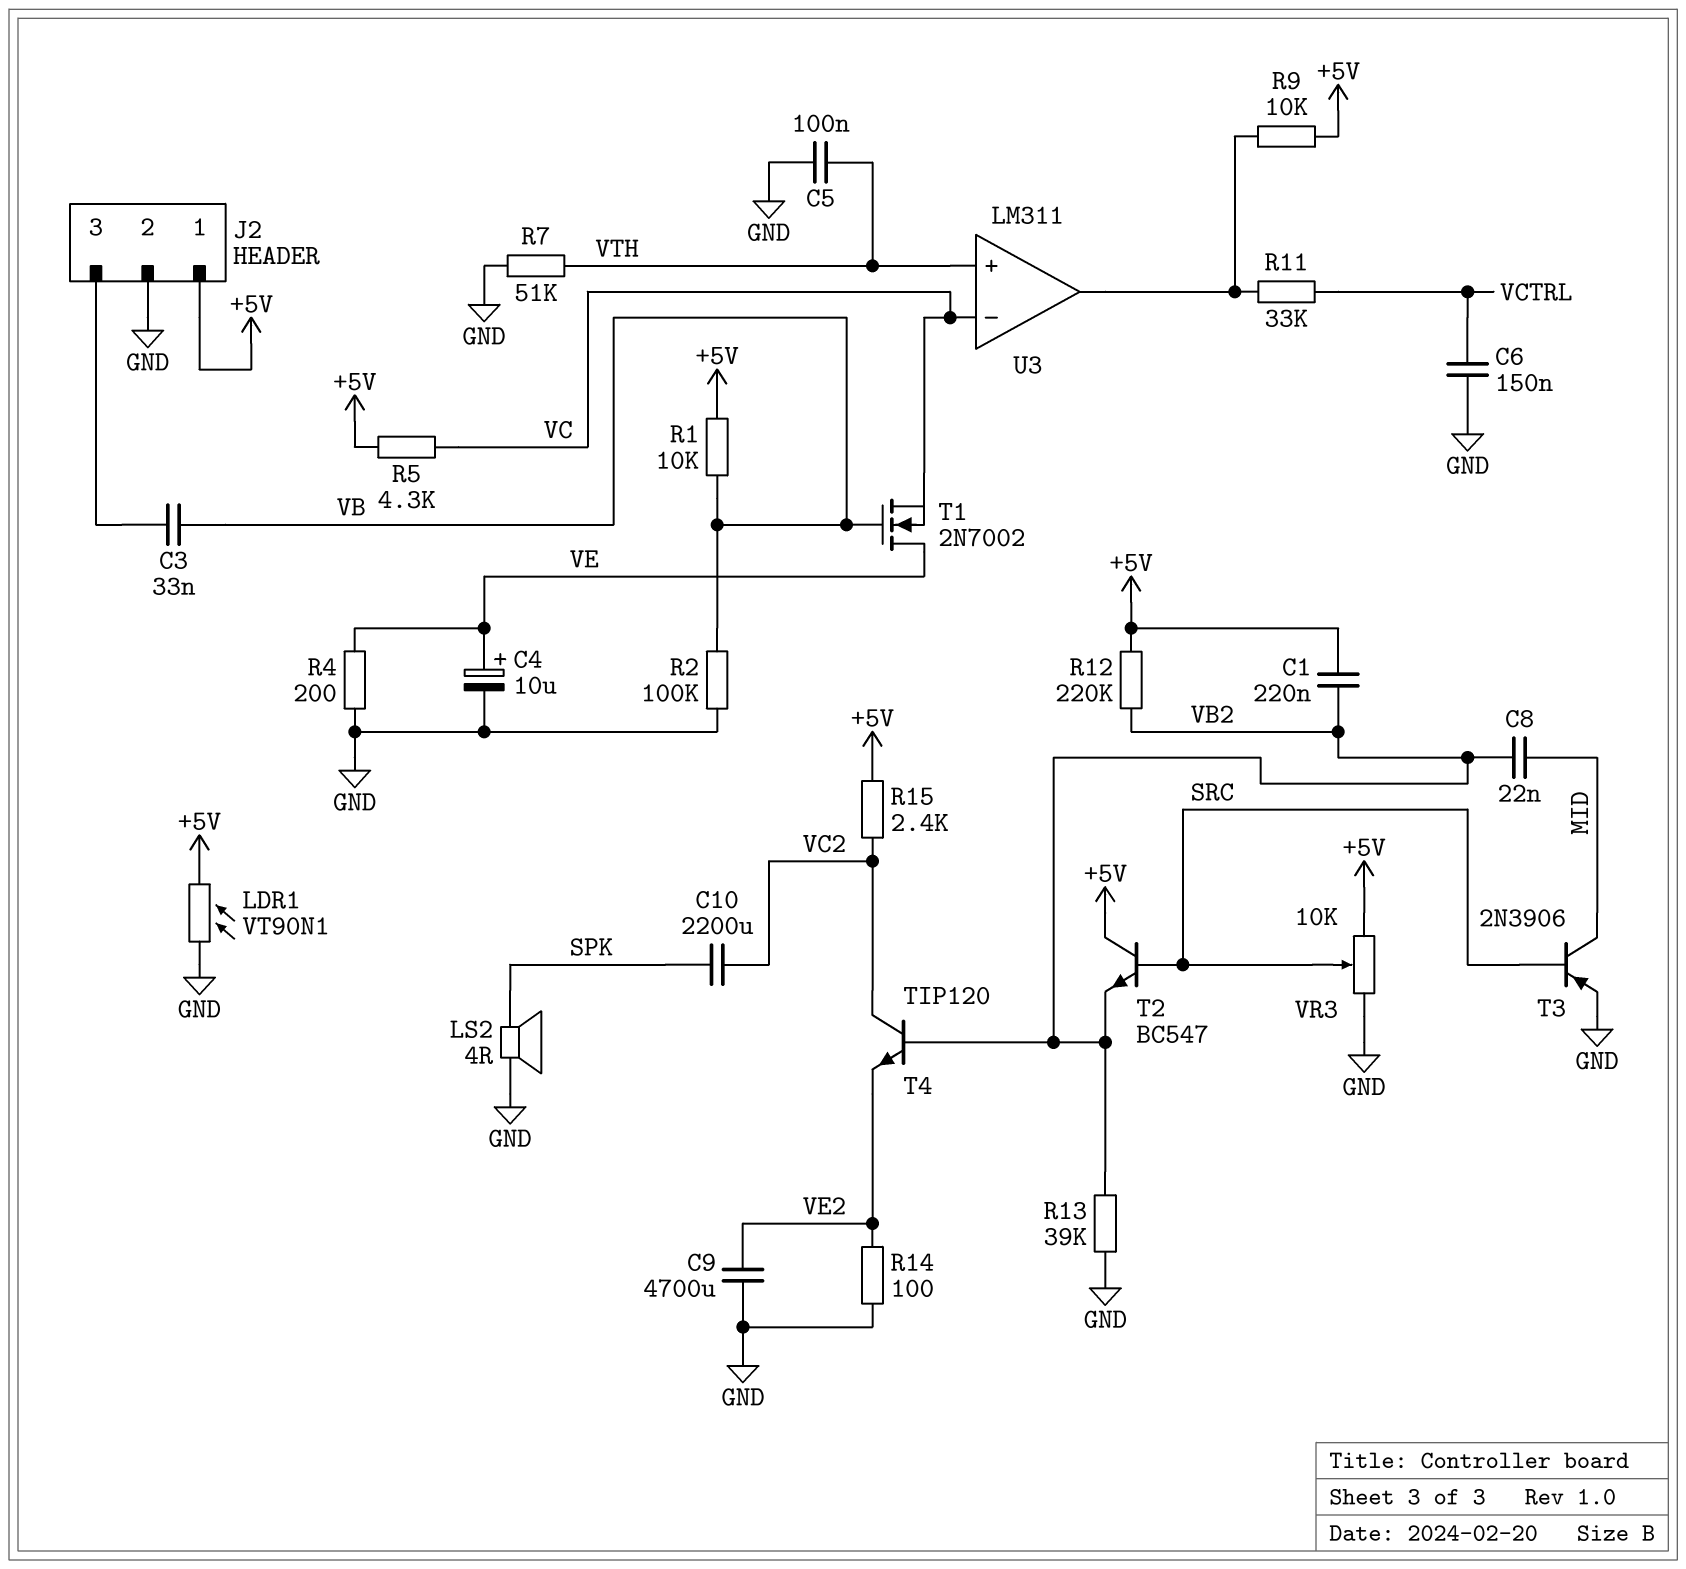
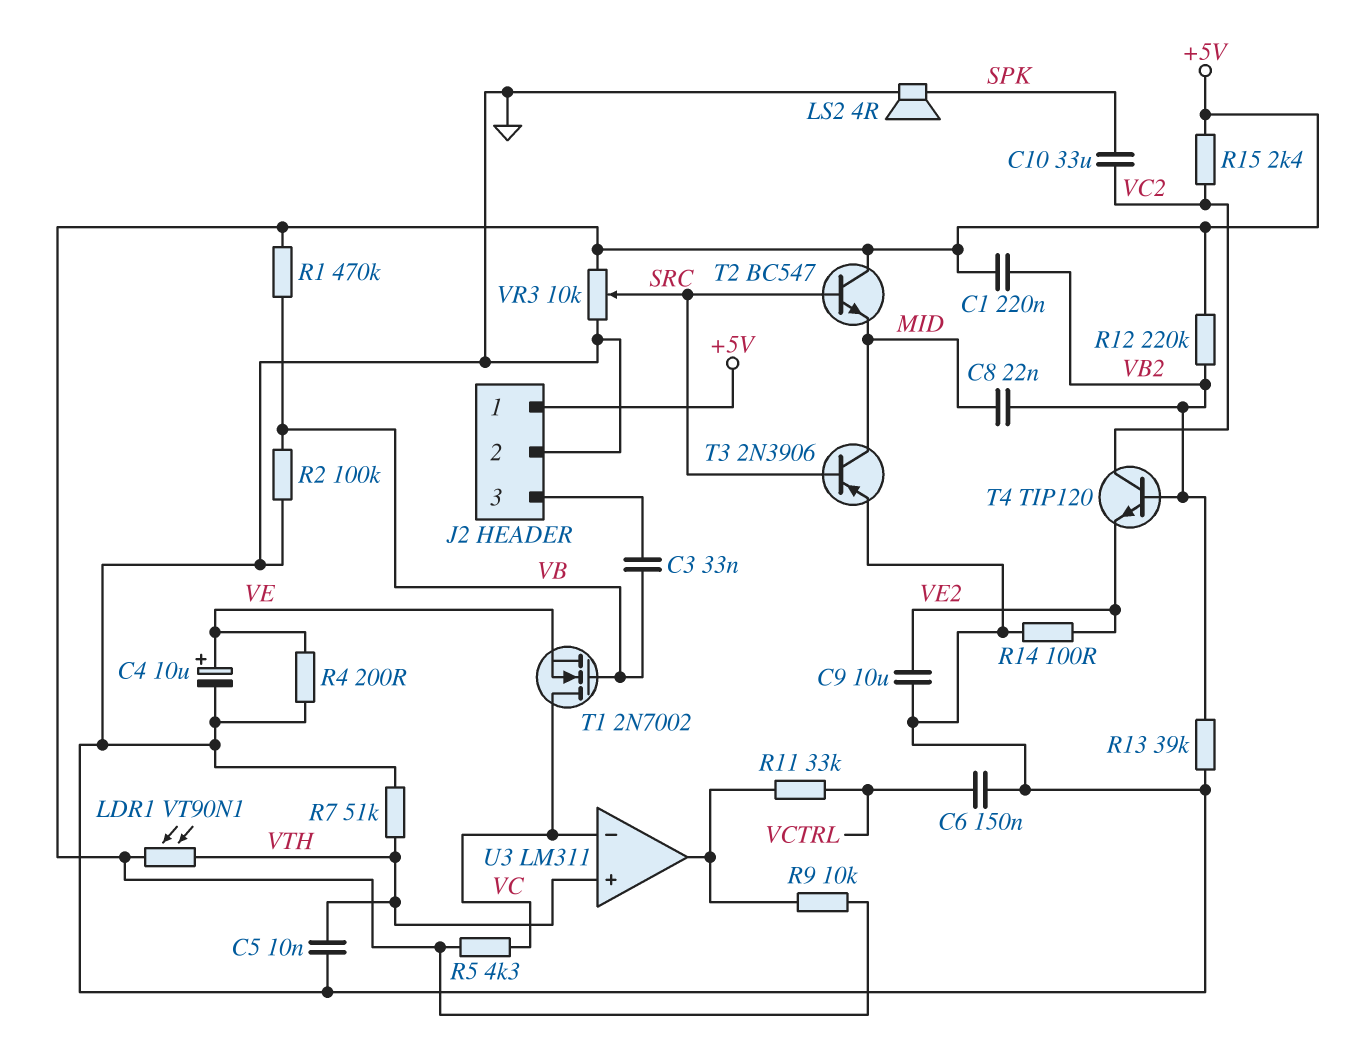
C5: 100nF (GND, VTH) -> 10nF (GND, VTH)
C9: 4700uF (GND, VE2) -> 10uF (GND, VE2)
C10: 2200uF (SPK, VC2) -> 33uF (SPK, VC2)
LDR1: VT90N1 (+5V, GND) -> VT90N1 (+5V, VTH)
R1: 10k (+5V, VB) -> 470k (+5V, VB)
T1: NMOS 2N7002 (G VB, D VE, S VC) -> NMOS 2N7002 (G VB, D VC, S VE)
T2: NPN BC547 (B SRC, C +5V, E VB2) -> NPN BC547 (B SRC, C +5V, E MID)

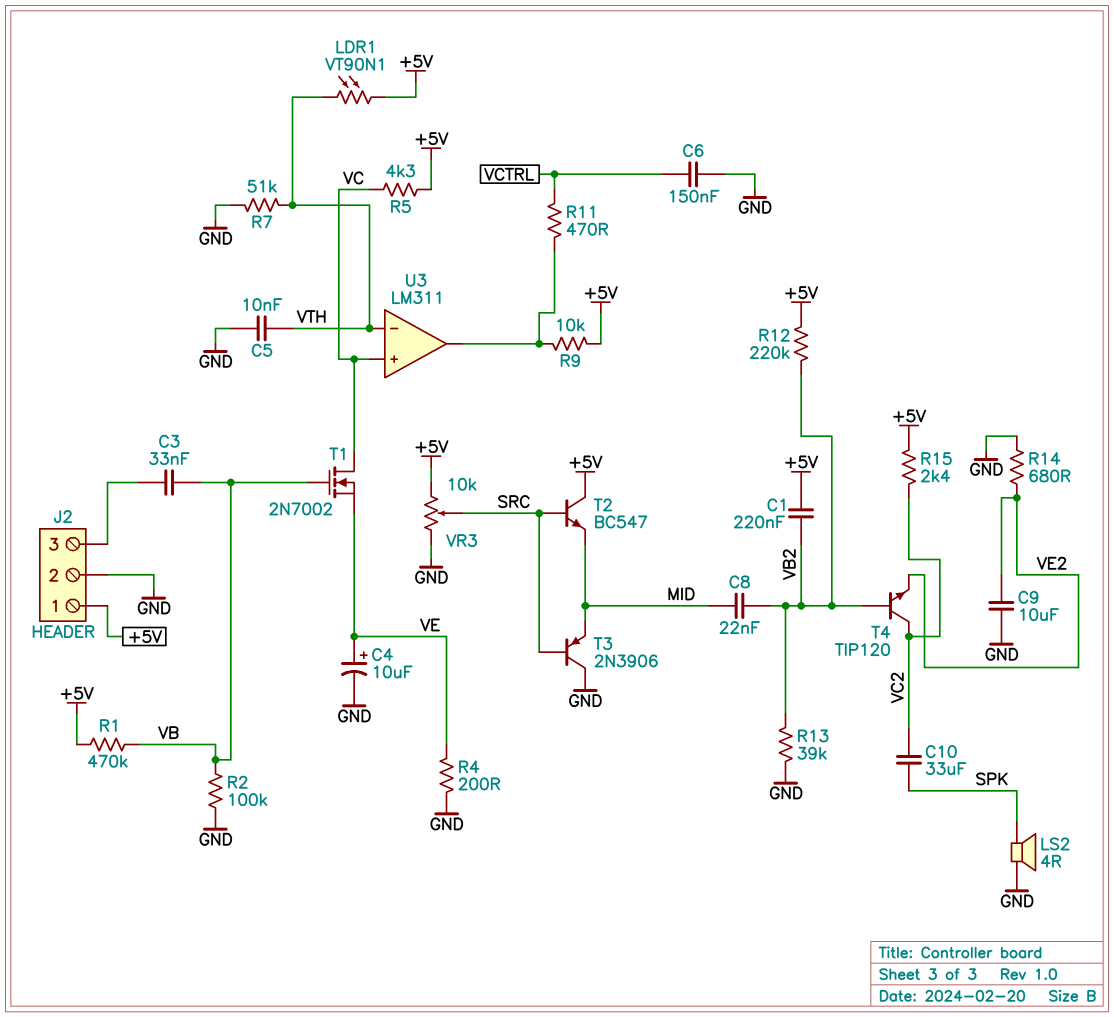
R11: 33k (U3/out, VCTRL) -> 470 (U3/out, VCTRL)
R14: 100 (GND, VE2) -> 680 (GND, VE2)
T3: PNP 2N3906 (B SRC, C MID, E GND) -> PNP 2N3906 (B SRC, C GND, E MID)
U3 pin in+: VTH -> VC
U3 pin in-: VC -> VTH

